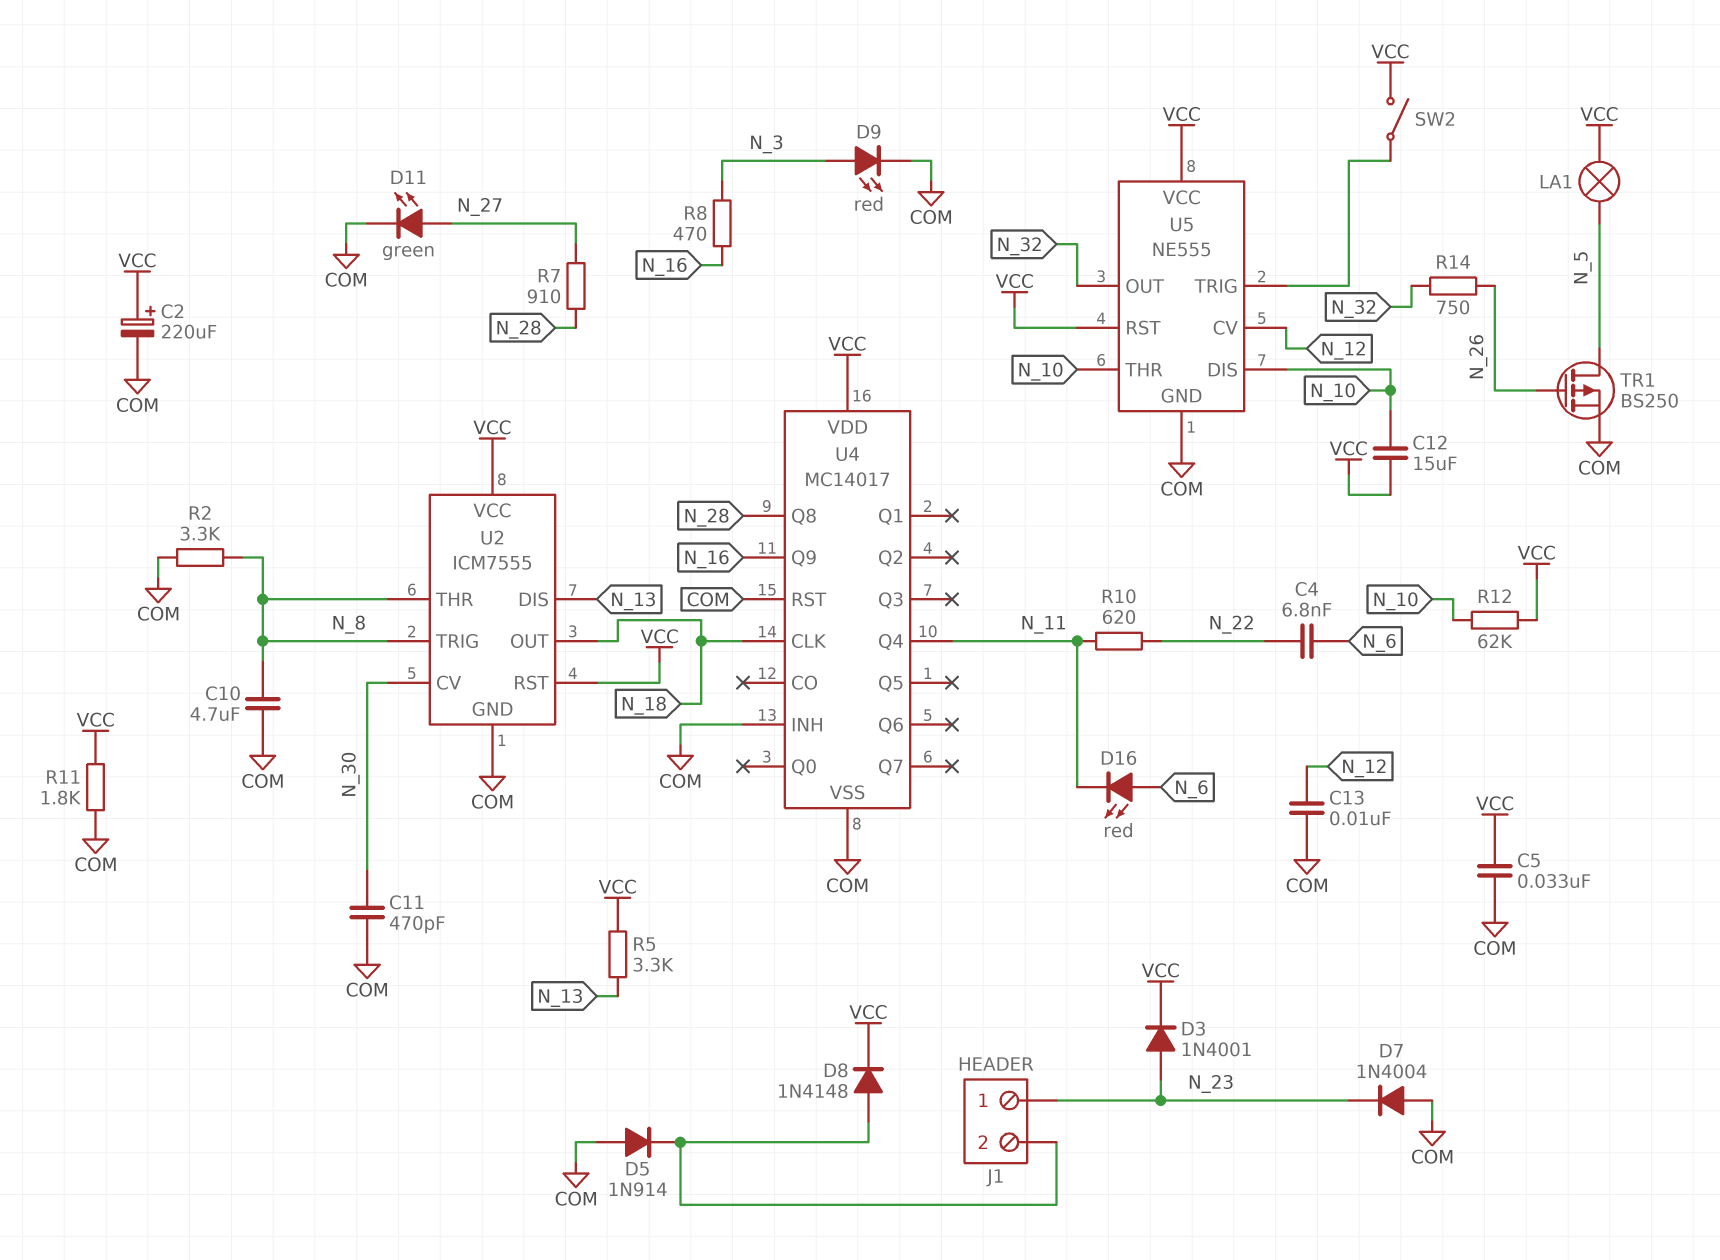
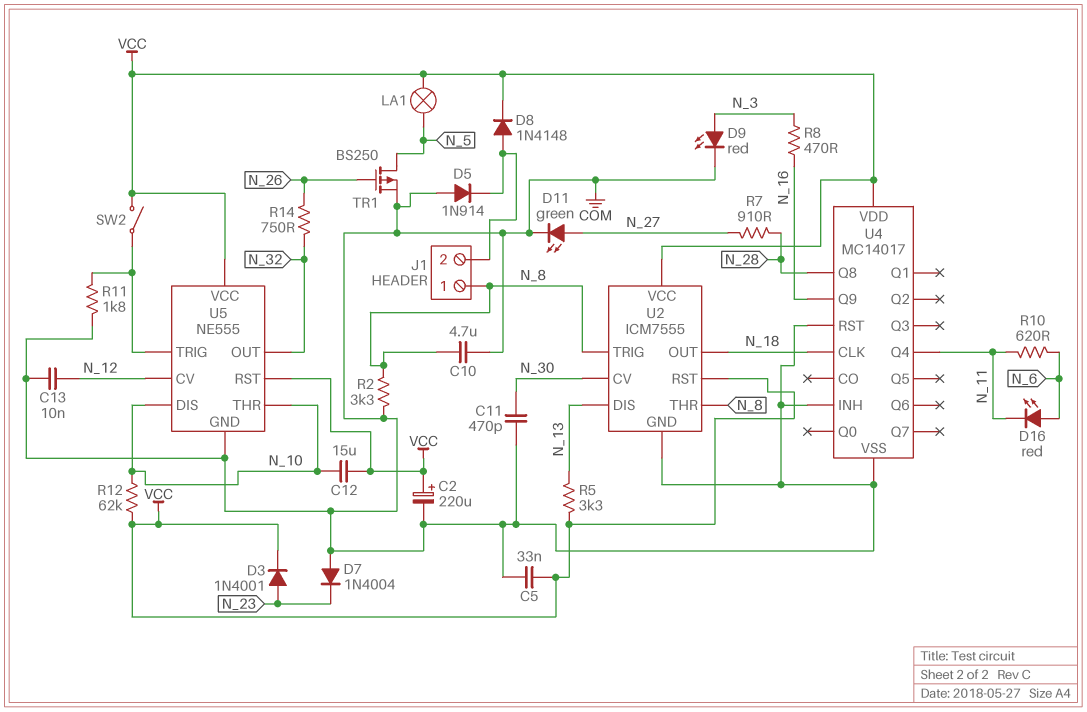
C4: 6.8nF (N_6, N_22) -> none
J1 pin 1: N_23 -> N_8
R10: 620 (N_11, N_22) -> 620 (N_6, N_11)
R11: 1.8k (COM, VCC) -> 1.8k (COM, U5/TRIG)

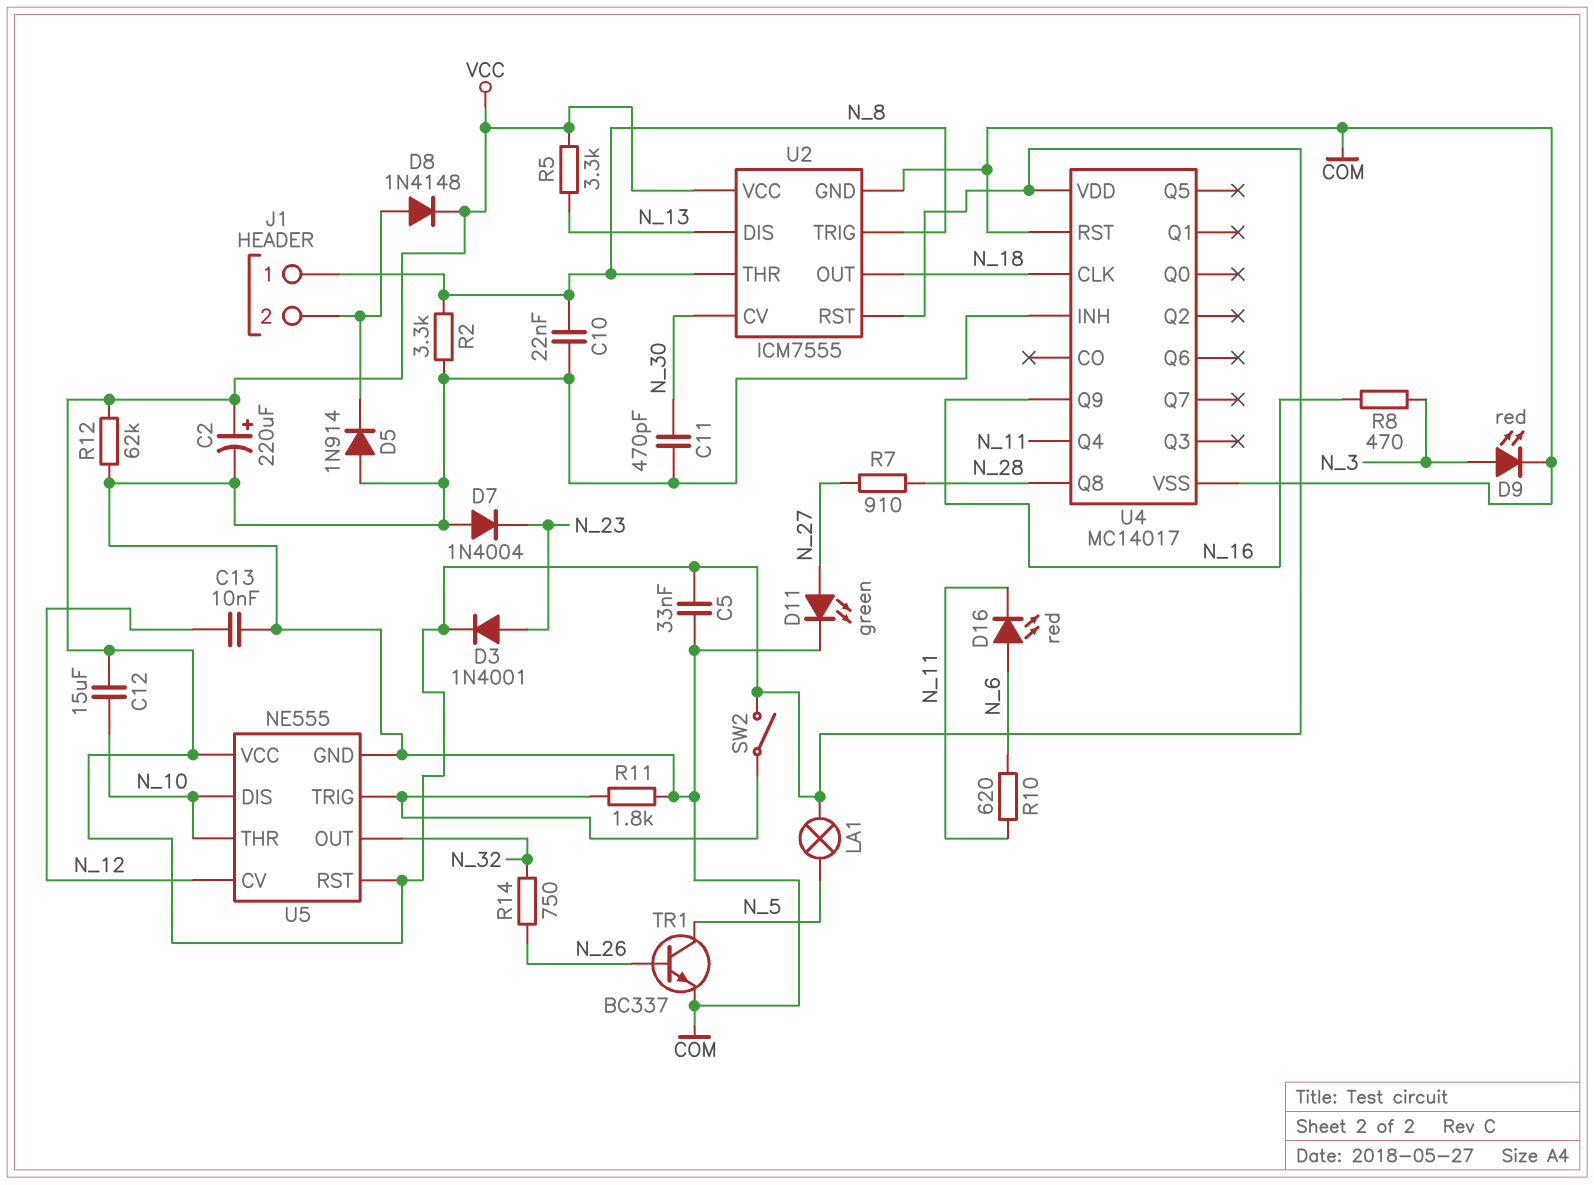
C10: 4.7uF (COM, N_8) -> 22nF (COM, N_8)
R12: 62k (N_10, VCC) -> 62k (COM, VCC)
TR1: PMOS BS250 (G N_26, D N_5, S COM) -> NPN BC337 (B N_26, C N_5, E COM)

